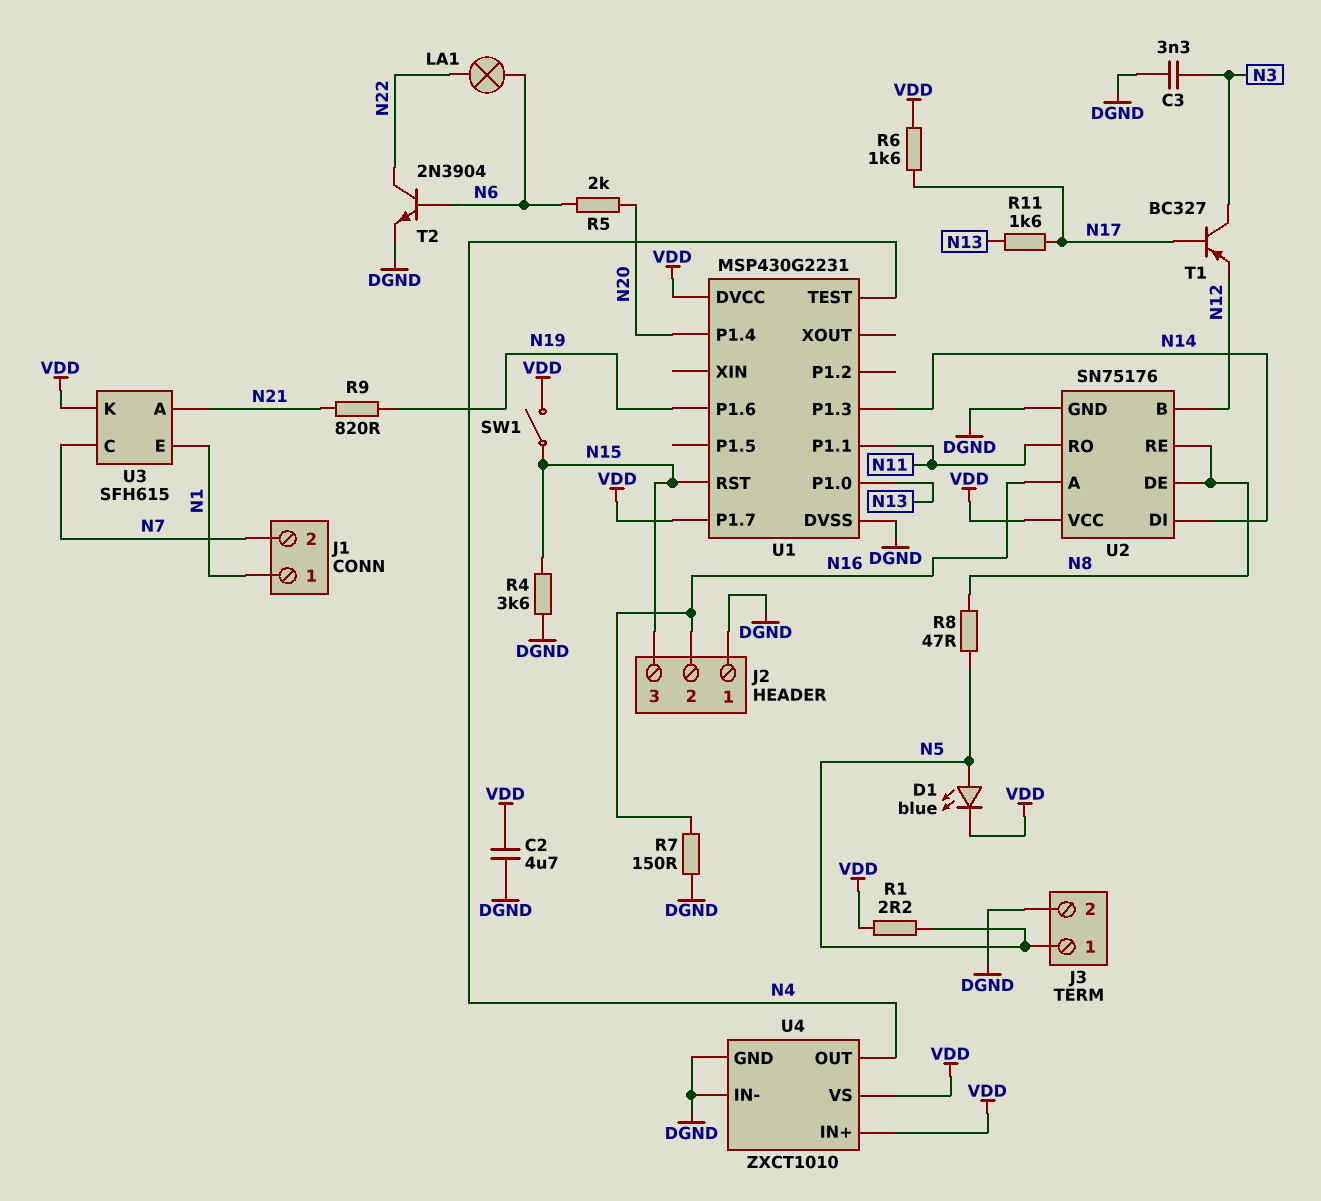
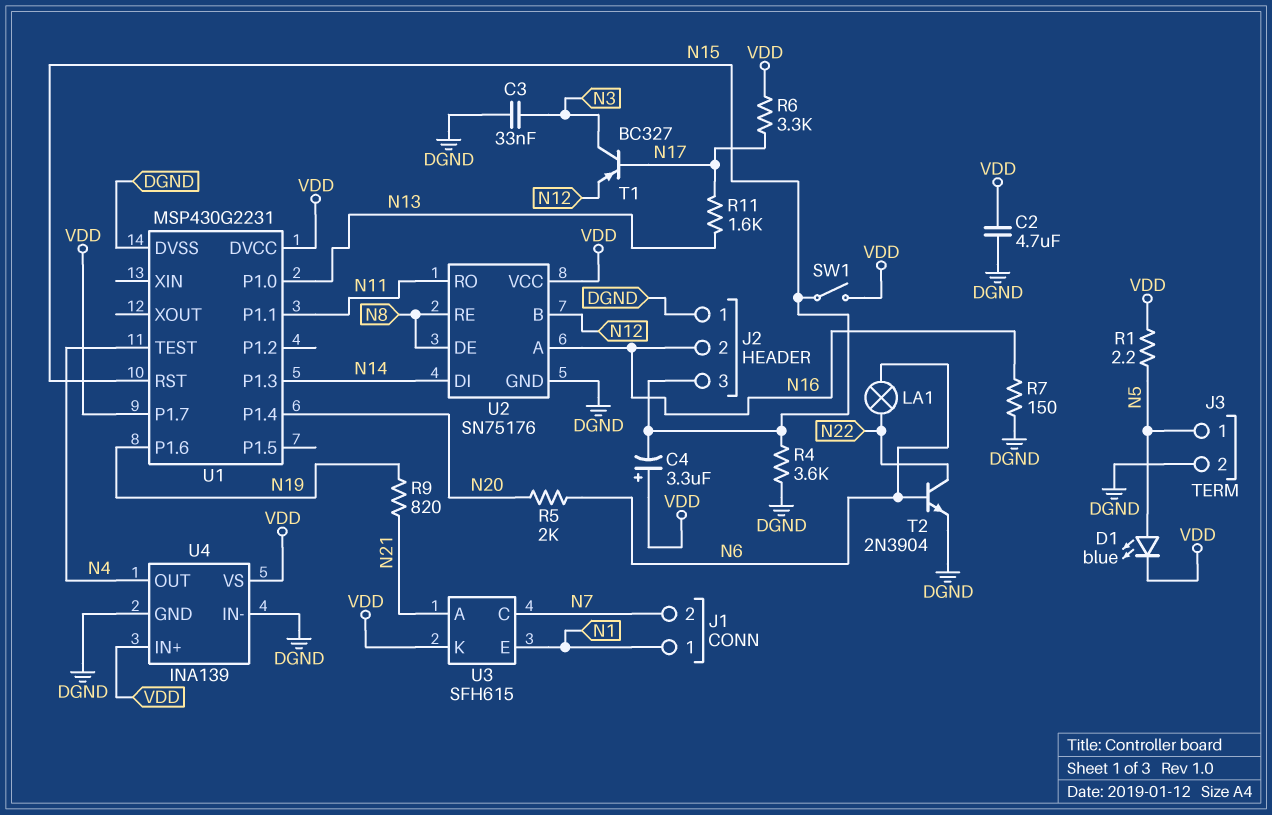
C3: 3.3nF (DGND, N3) -> 33nF (DGND, N3)
C4: none -> 3.3uF (plus VDD, minus N15)
R6: 1.6k (N17, VDD) -> 3.3k (N17, VDD)
R8: 47 (N5, N8) -> none
U4: ZXCT1010 -> INA139

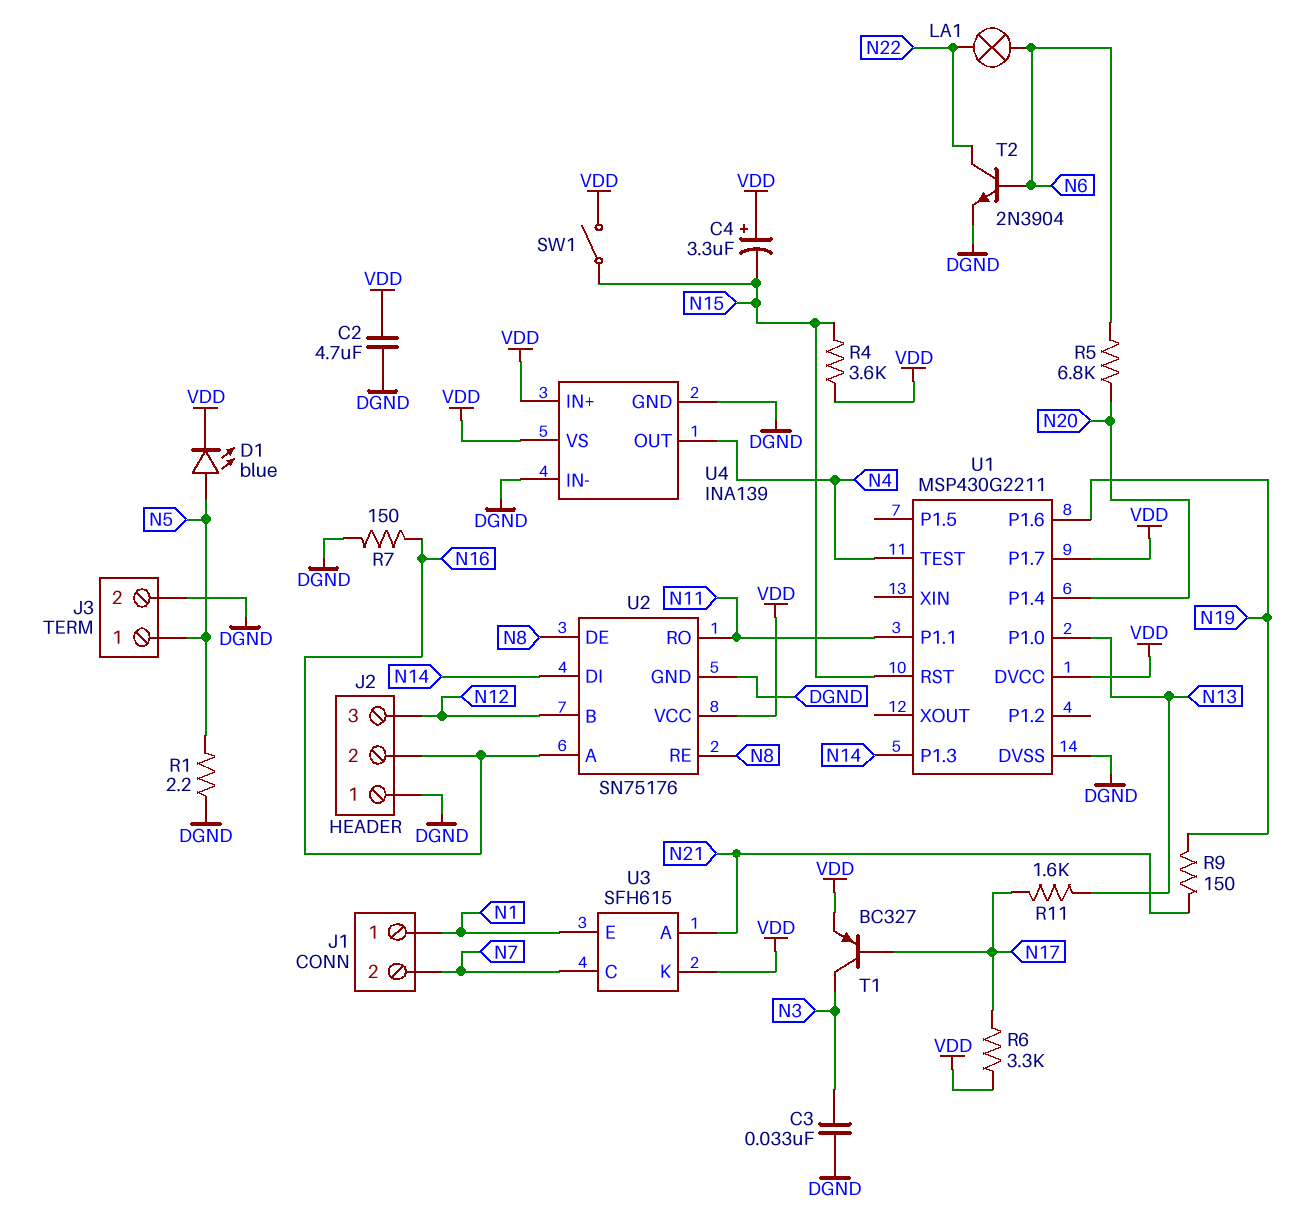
J2 pin 3: N15 -> N12
R1: 2.2 (N5, VDD) -> 2.2 (DGND, N5)
R4: 3.6k (DGND, N15) -> 3.6k (N15, VDD)
R5: 2k (N6, N20) -> 6.8k (N6, N20)
R9: 820 (N19, N21) -> 150 (N19, N21)
T1: PNP BC327 (B N17, C N3, E N12) -> PNP BC327 (B N17, C N3, E VDD)
U1: MSP430G2231 -> MSP430G2211

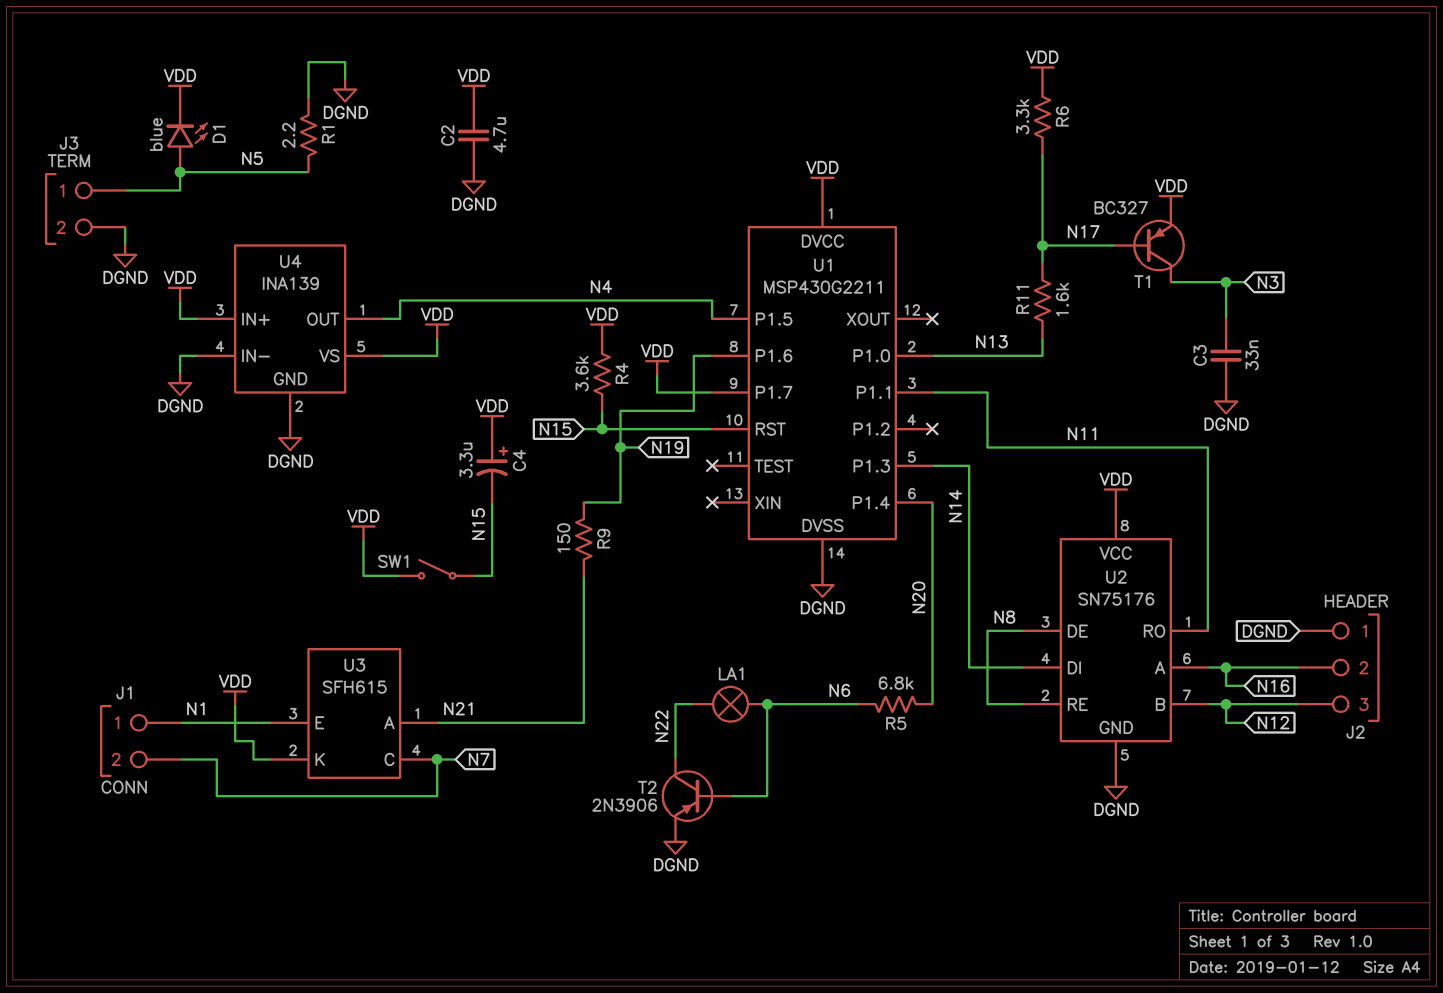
R7: 150 (DGND, N16) -> none
T2: NPN 2N3904 (B N6, C N22, E DGND) -> PNP 2N3906 (B N6, C N22, E DGND)
U1 pin P1.5: none -> N4
U1 pin TEST: N4 -> none

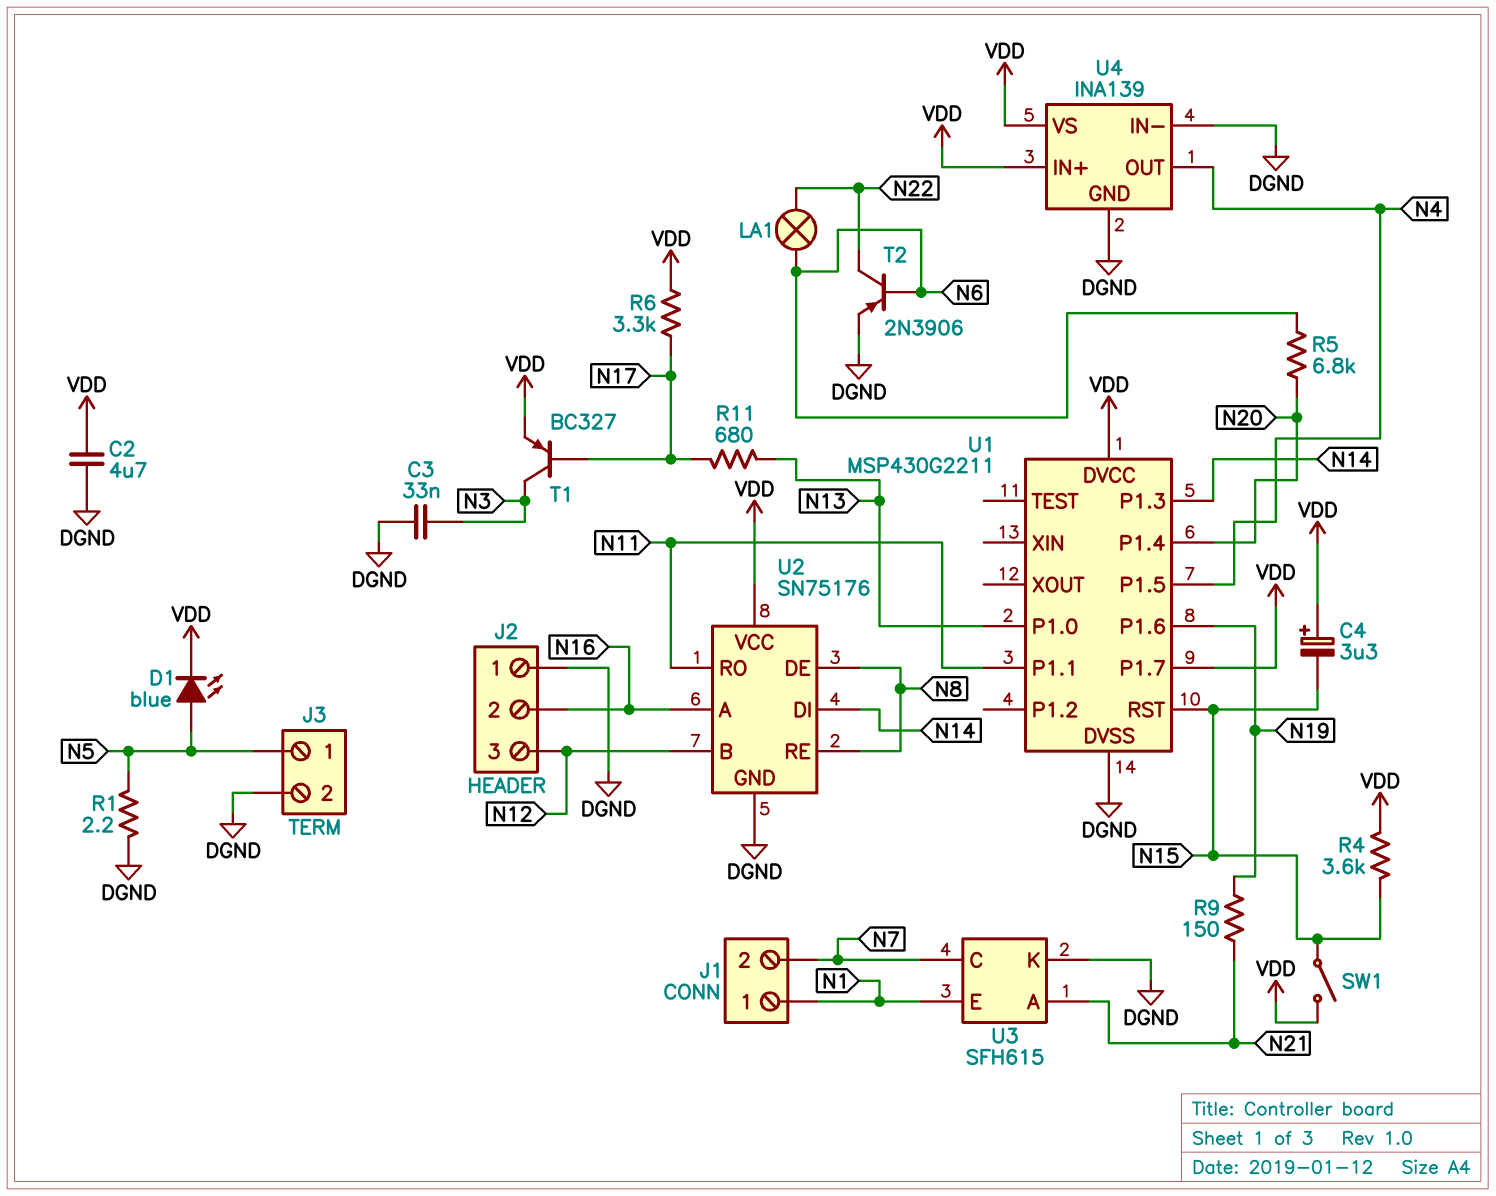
R11: 1.6k (N13, N17) -> 680 (N13, N17)
U3 pin K: VDD -> DGND

